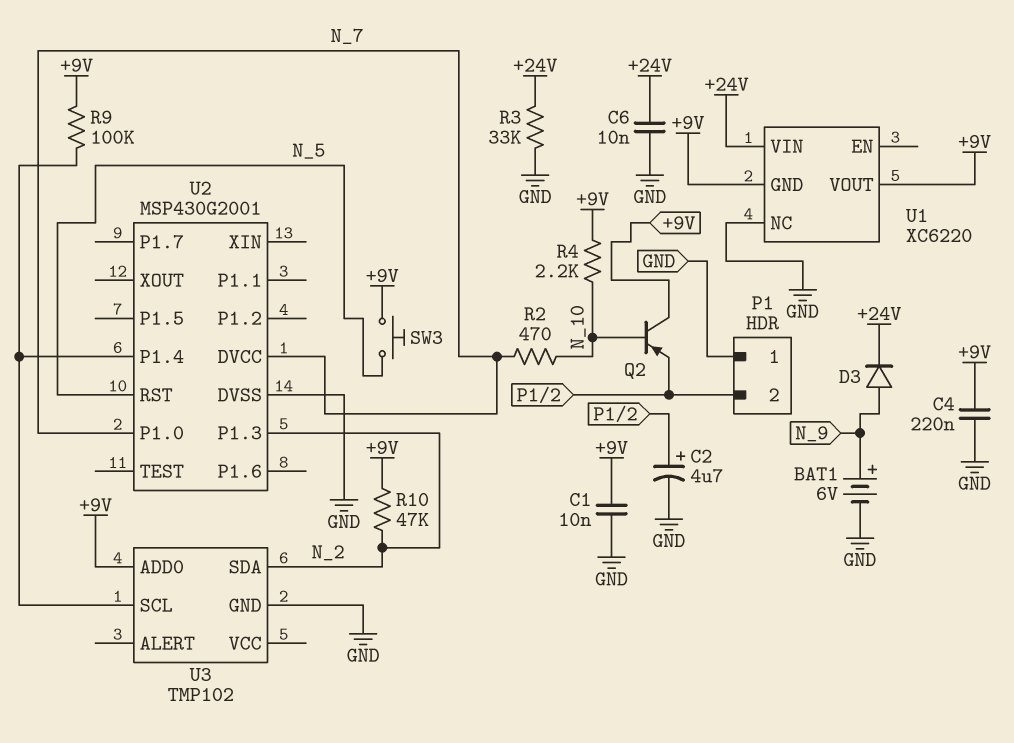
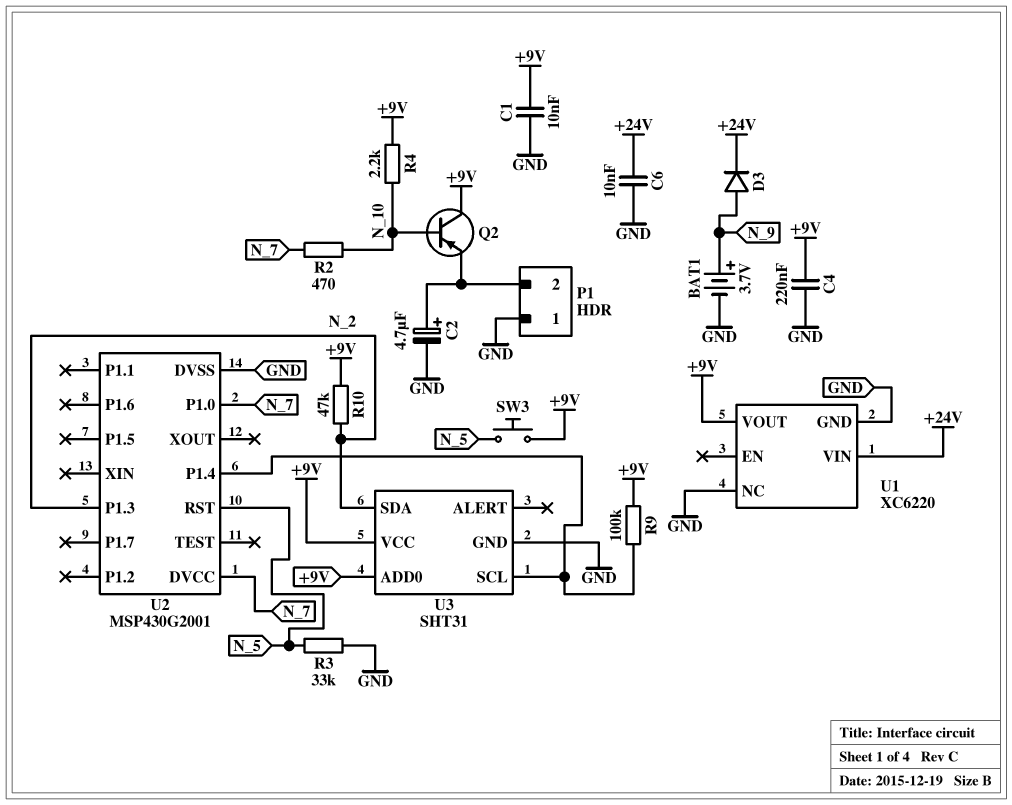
BAT1: 6V (plus N_9, minus GND) -> 3.7V (plus N_9, minus GND)
R3: 33k (+24V, GND) -> 33k (GND, N_5)
U1 pin GND: +9V -> GND
U3: TMP102 -> SHT31
U3 pin VCC: none -> +9V

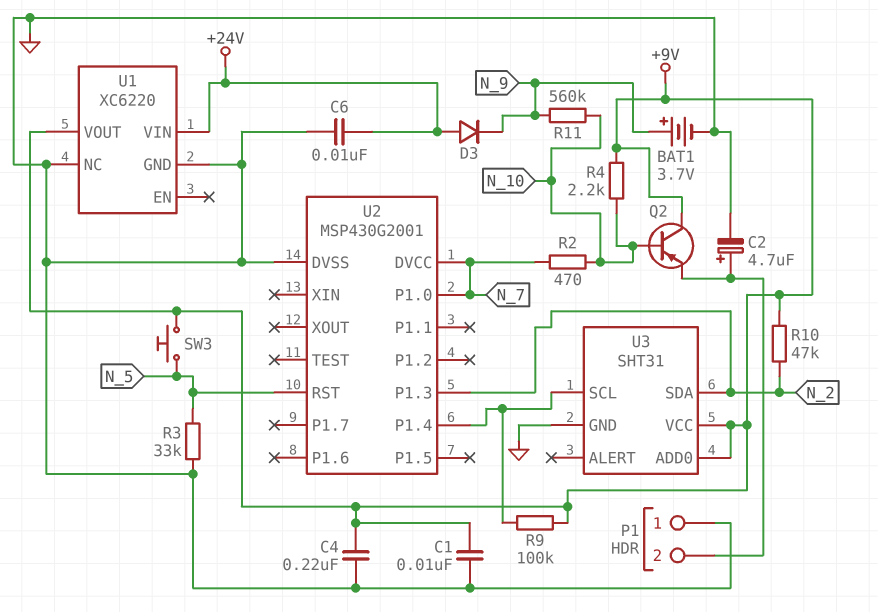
D3: diode (A N_9, K +24V) -> diode (A +24V, K N_9)
R11: none -> 560k (N_9, N_10)

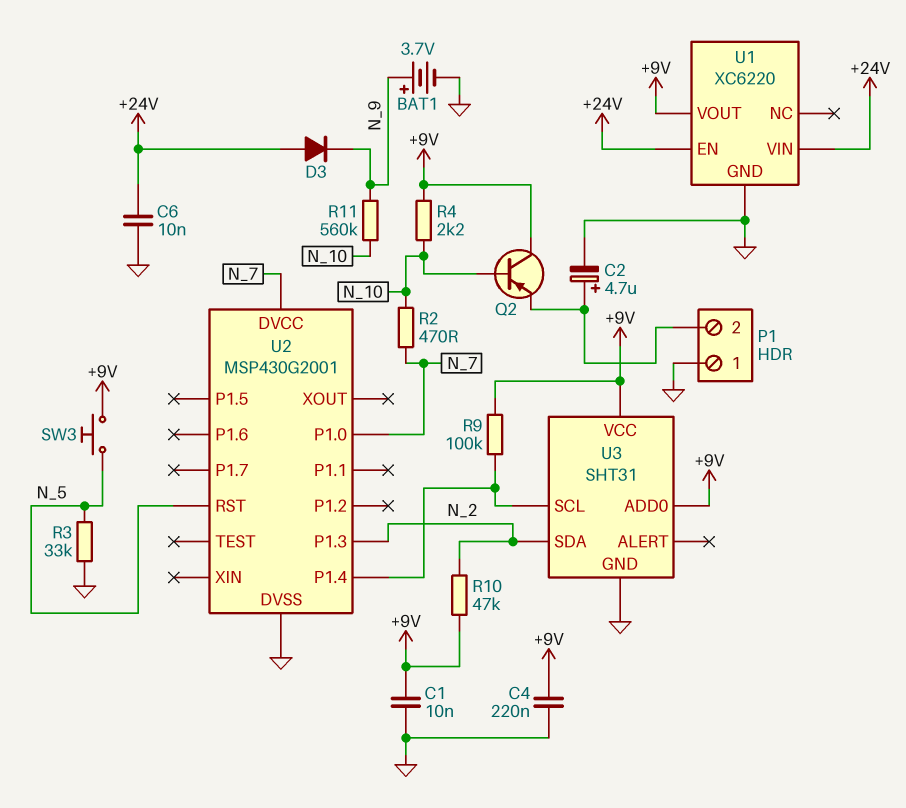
U1 pin EN: none -> +24V
U1 pin NC: GND -> none

